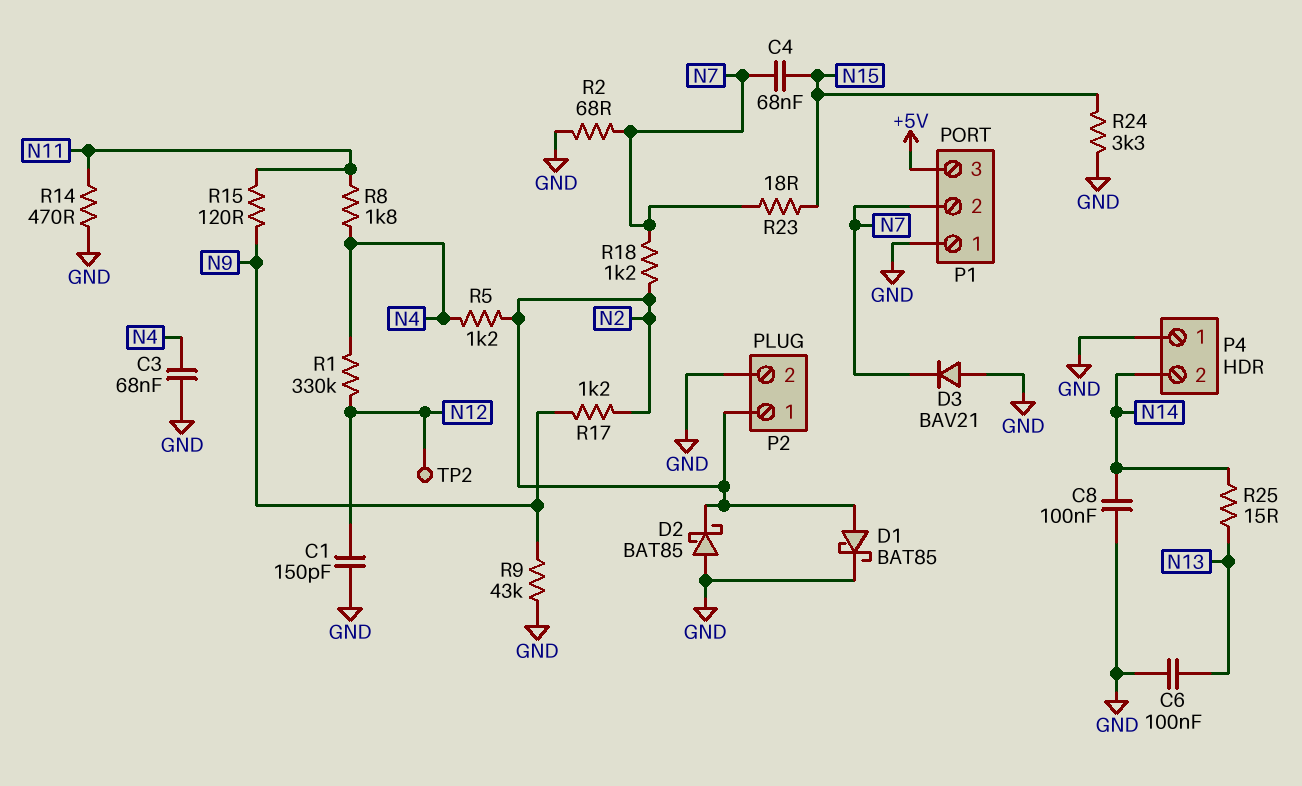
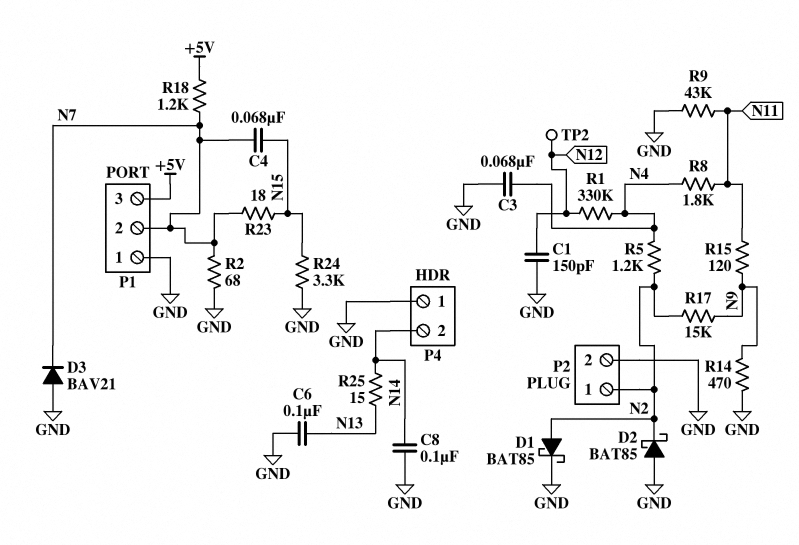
R9: 43k (GND, N9) -> 43k (GND, N11)
R14: 470 (GND, N11) -> 470 (GND, N9)
R17: 1.2k (N2, N9) -> 15k (N2, N9)
R18: 1.2k (N2, N7) -> 1.2k (+5V, N7)

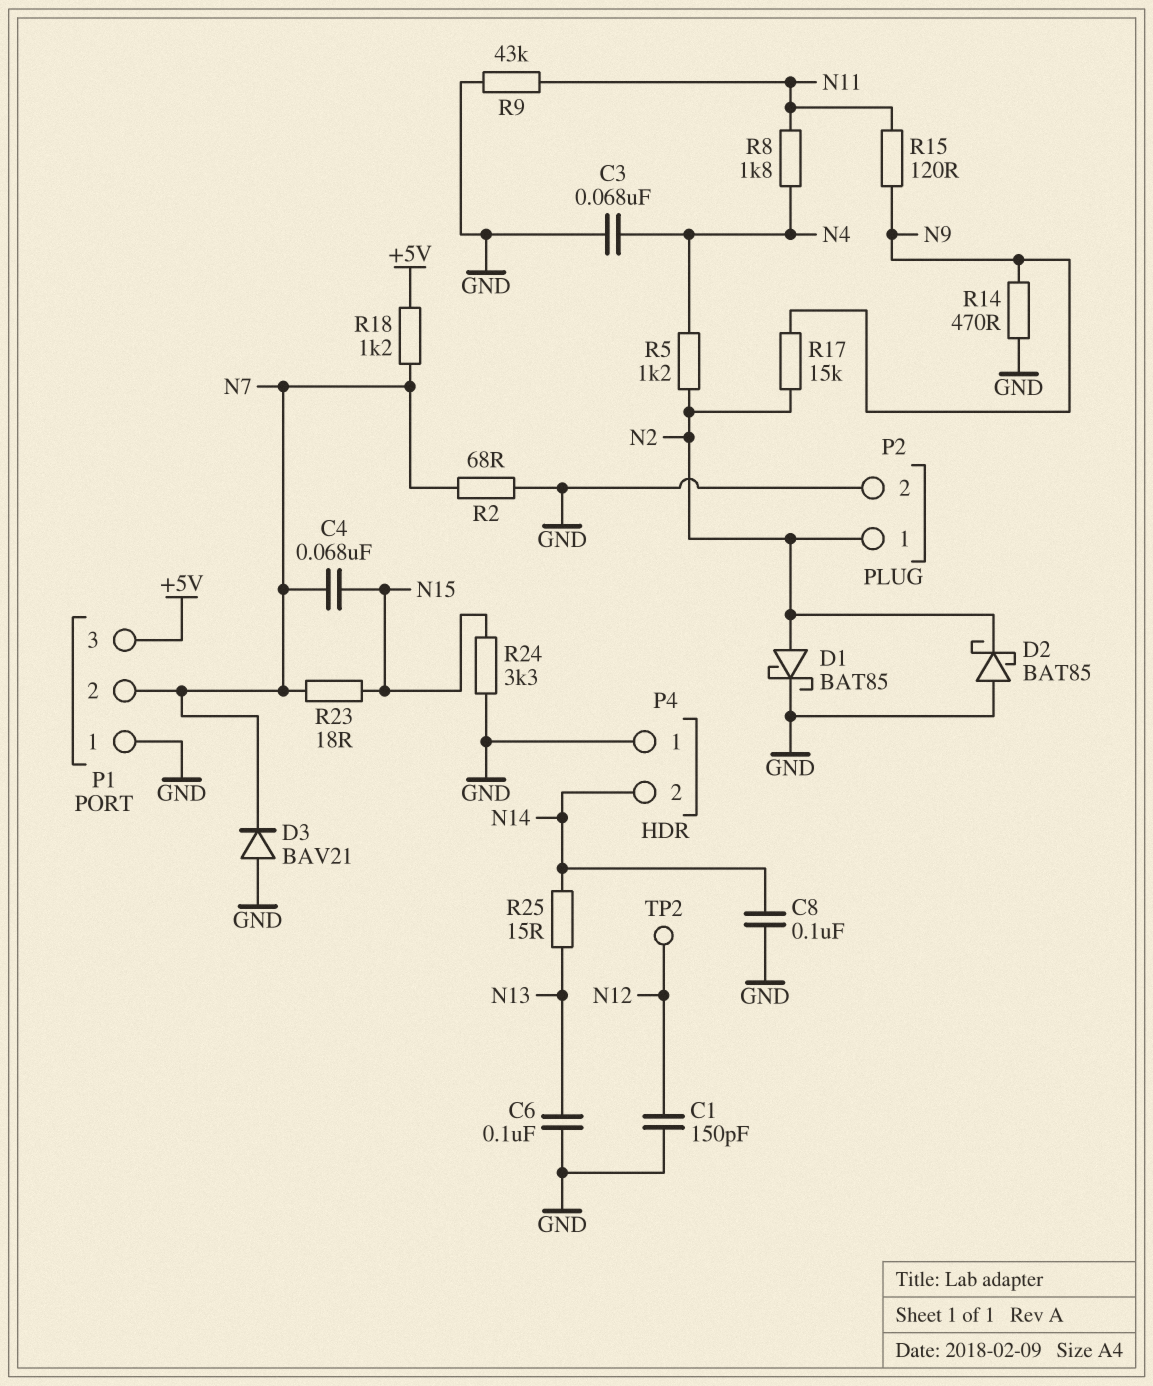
R1: 330k (N4, N12) -> none

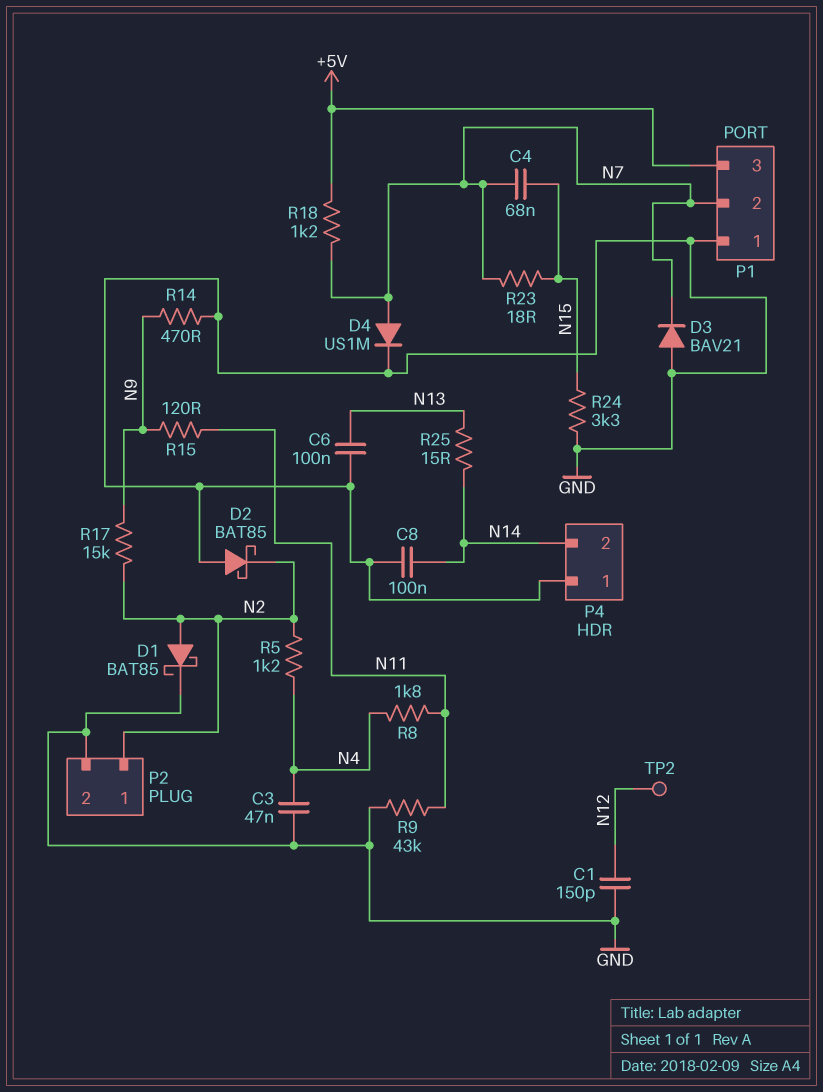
C3: 68nF (GND, N4) -> 47nF (GND, N4)
D4: none -> diode US1M (A N7, K GND)
R2: 68 (GND, N7) -> none

